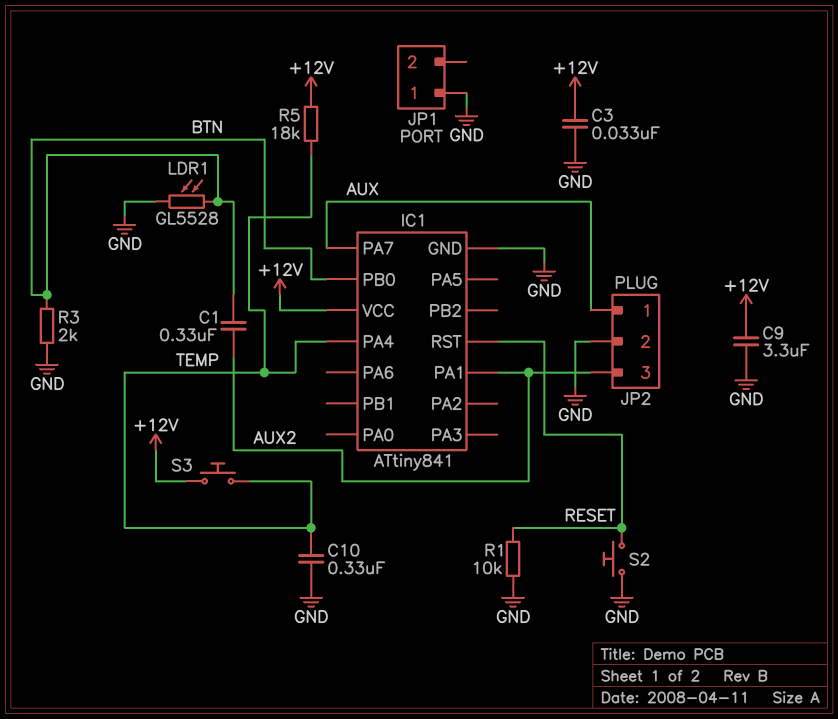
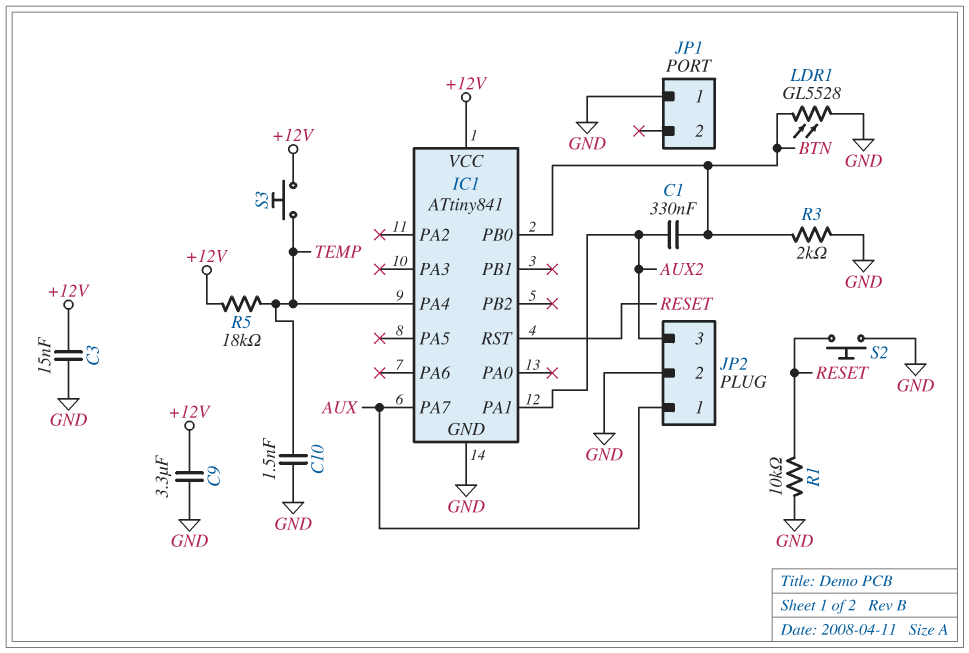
C3: 33nF (+12V, GND) -> 15nF (+12V, GND)
C10: 330nF (GND, TEMP) -> 1.5nF (GND, TEMP)

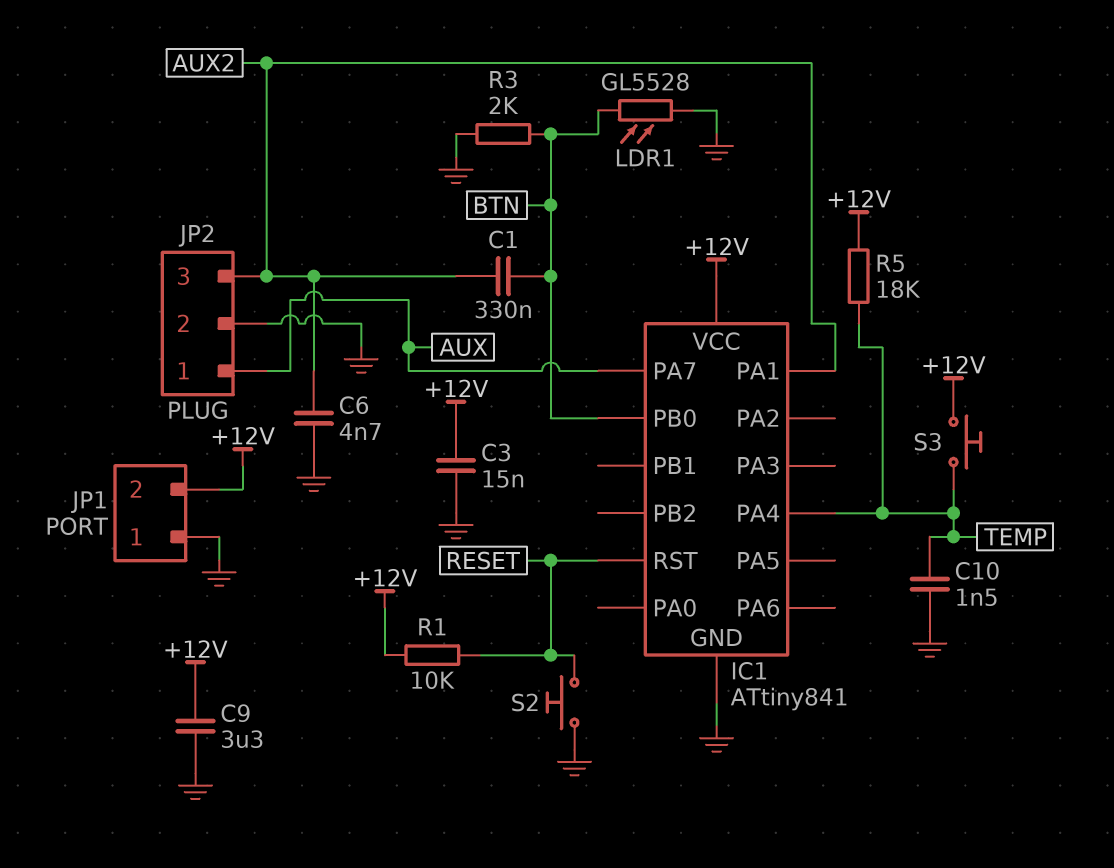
C6: none -> 4.7nF (AUX2, GND)
JP1 pin 2: none -> +12V
R1: 10k (GND, RESET) -> 10k (+12V, RESET)

